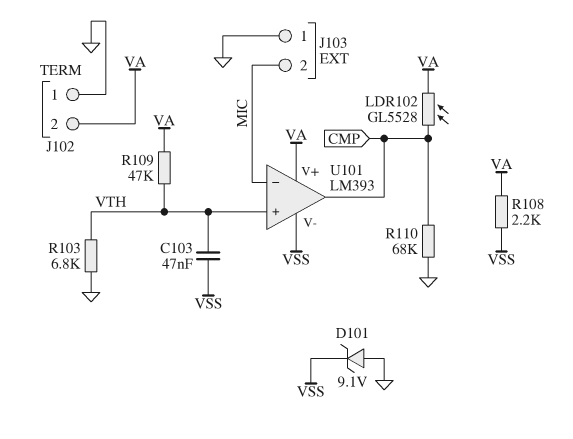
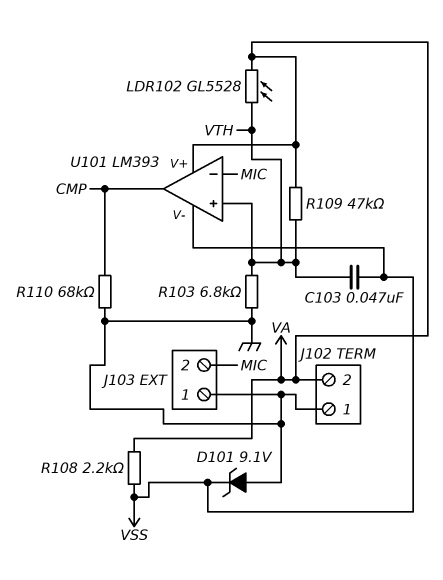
LDR102: GL5528 (CMP, VA) -> GL5528 (VA, VTH)

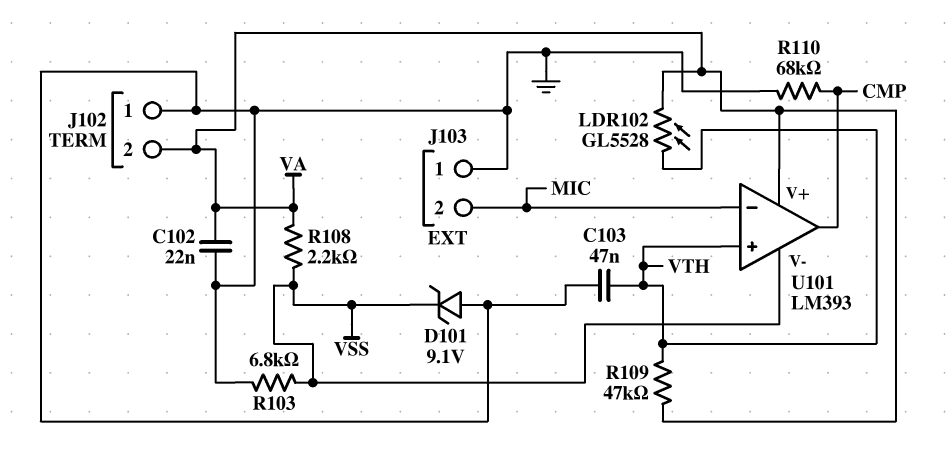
C102: none -> 22nF (GND, VA)
C103: 47nF (VSS, VTH) -> 47nF (GND, VTH)
R103: 6.8k (GND, VTH) -> 6.8k (GND, VSS)

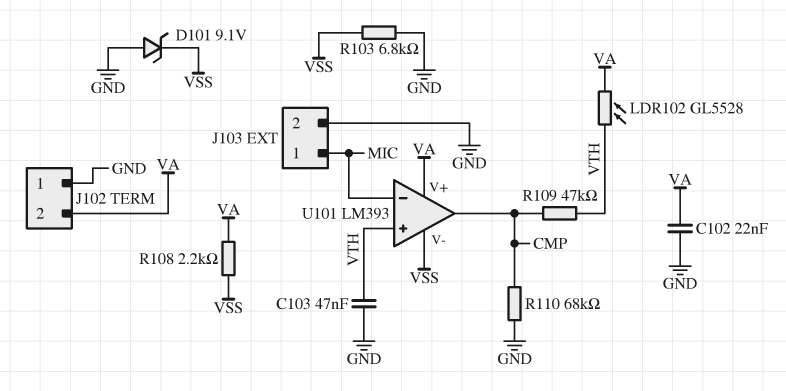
J103 pin 1: GND -> MIC
J103 pin 2: MIC -> GND
R109: 47k (VA, VTH) -> 47k (CMP, VTH)

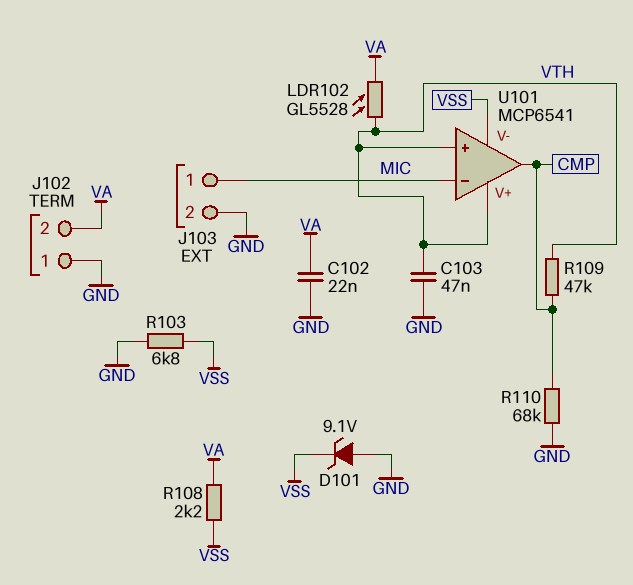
U101: LM393 -> MCP6541
U101 pin V+: VA -> VTH

